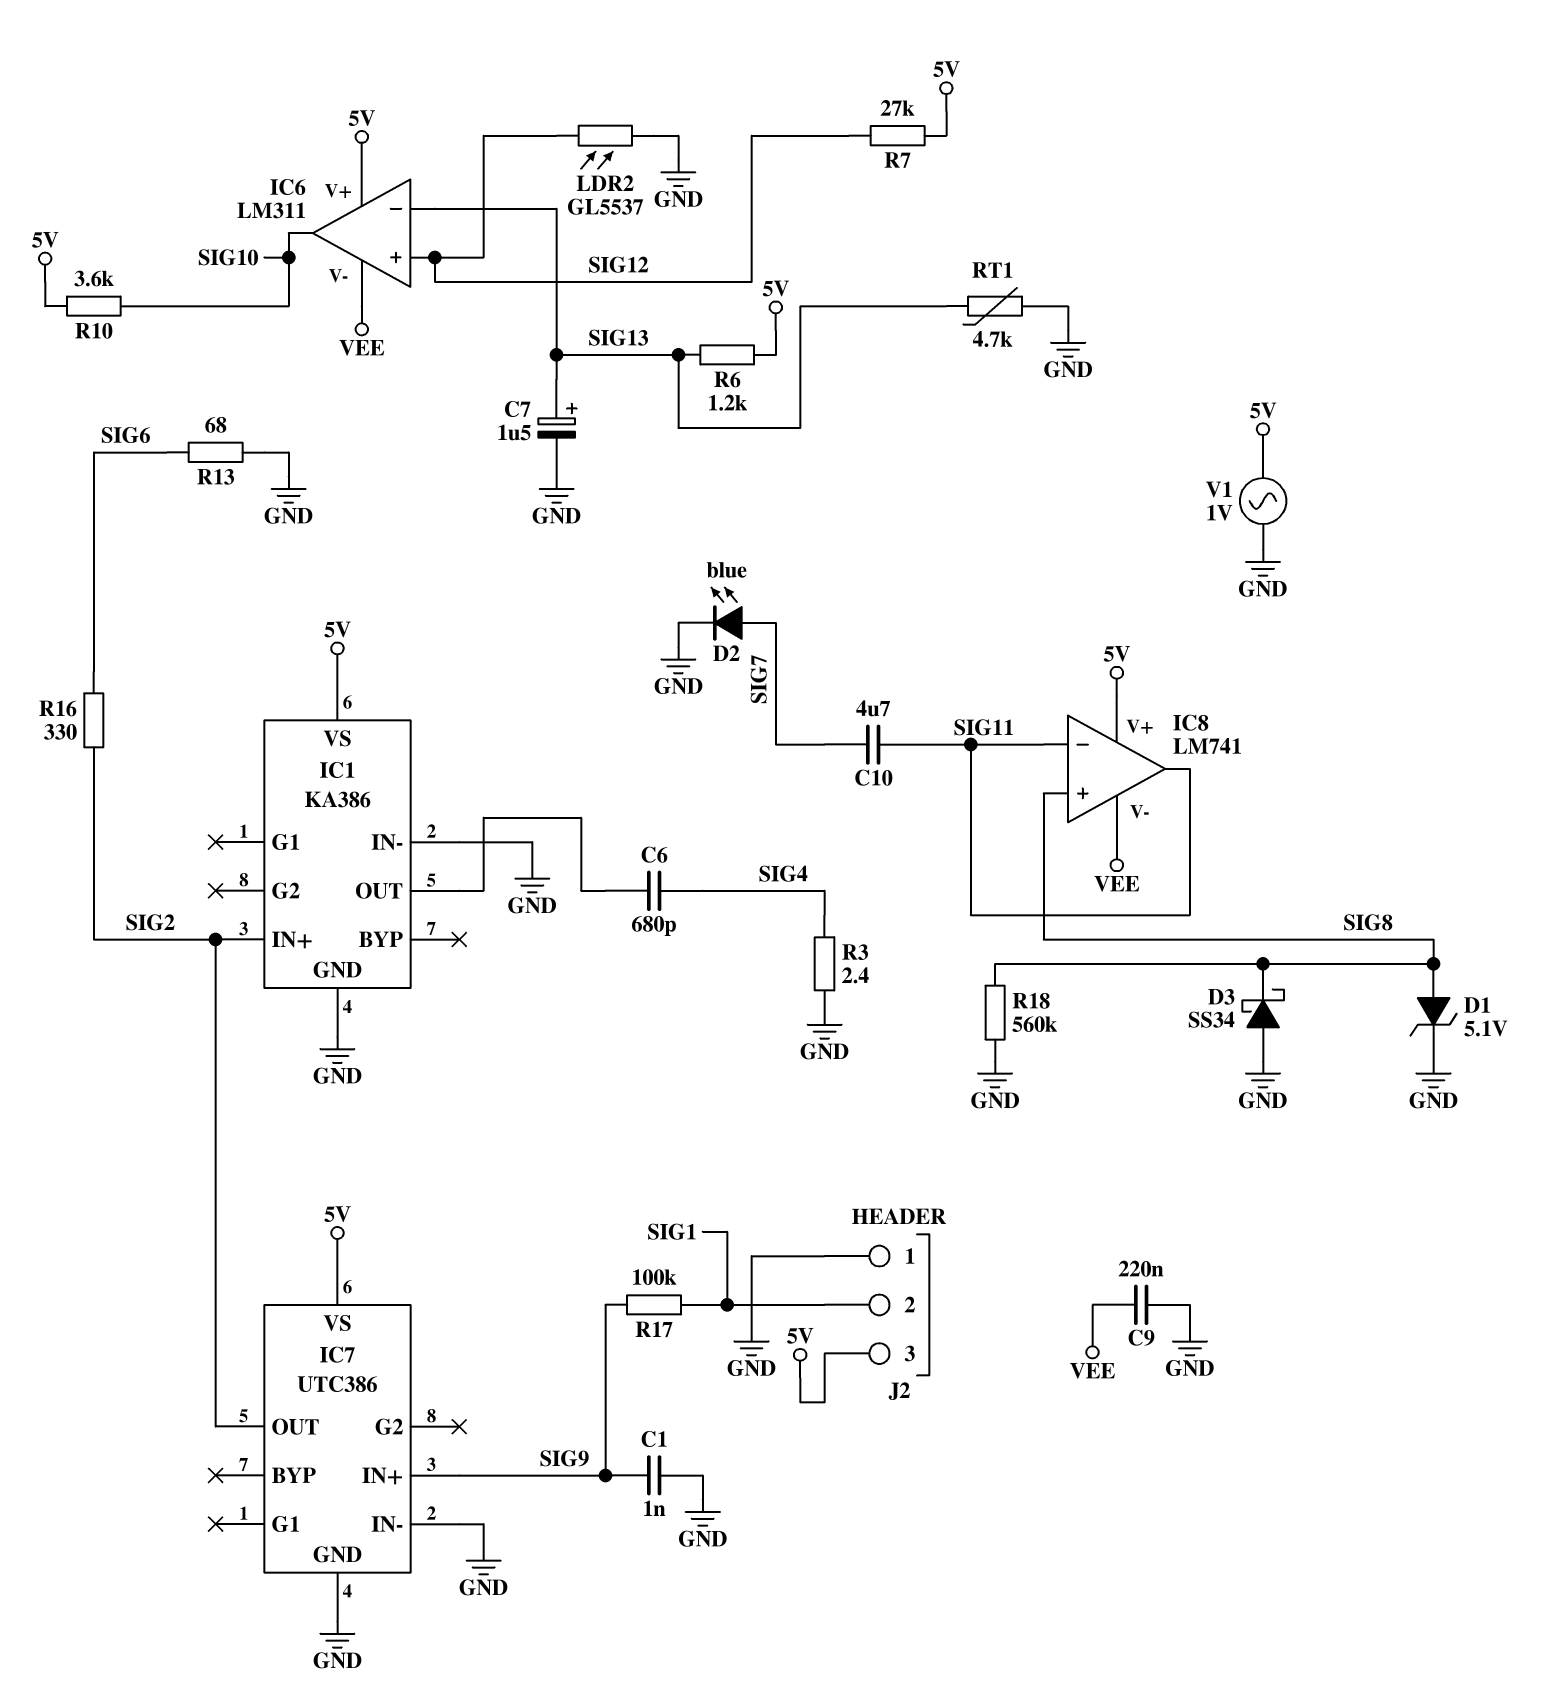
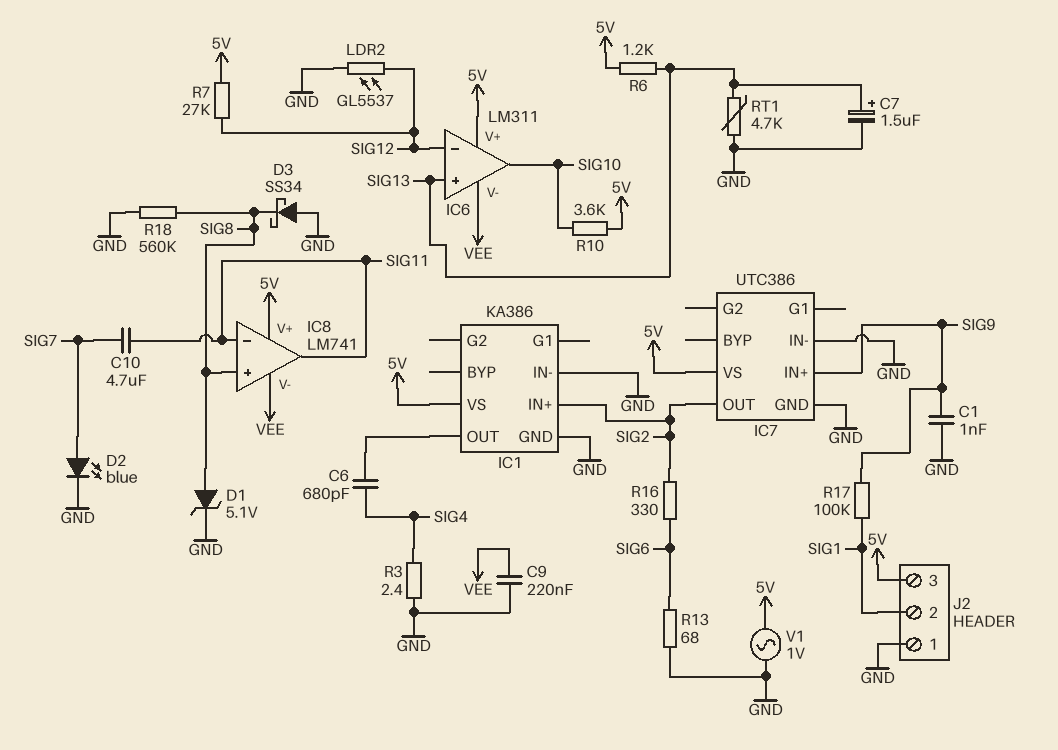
IC6 pin in+: SIG12 -> SIG13
IC6 pin in-: SIG13 -> SIG12

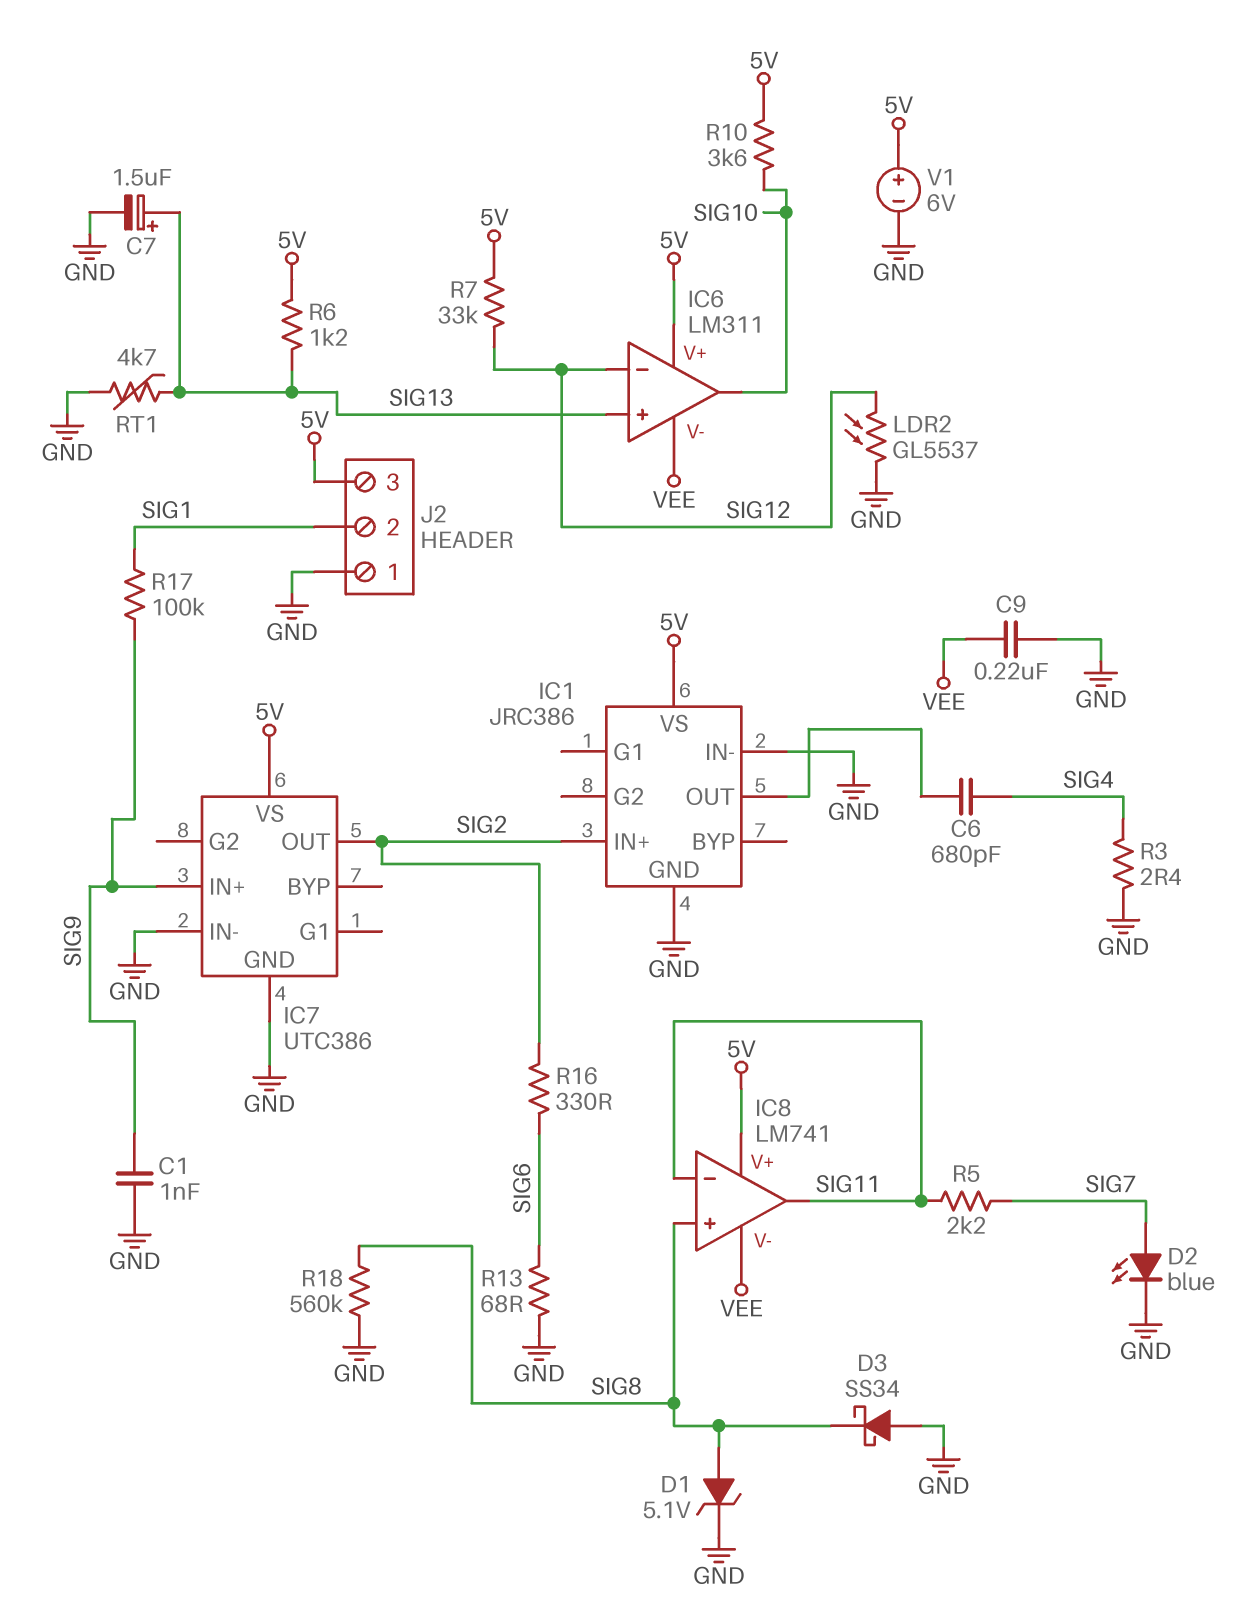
C10: 4.7uF (SIG7, SIG11) -> none
IC1: KA386 -> JRC386
R5: none -> 2.2k (SIG7, SIG11)
R7: 27k (5V, SIG12) -> 33k (5V, SIG12)
V1: AC 1V (5V, GND) -> 6V (plus 5V, minus GND)

